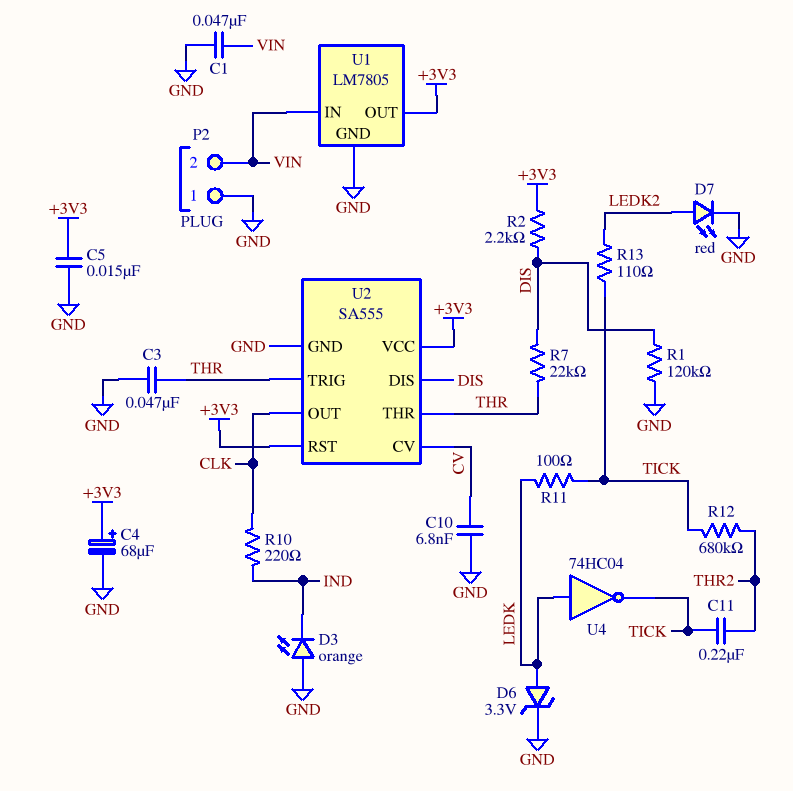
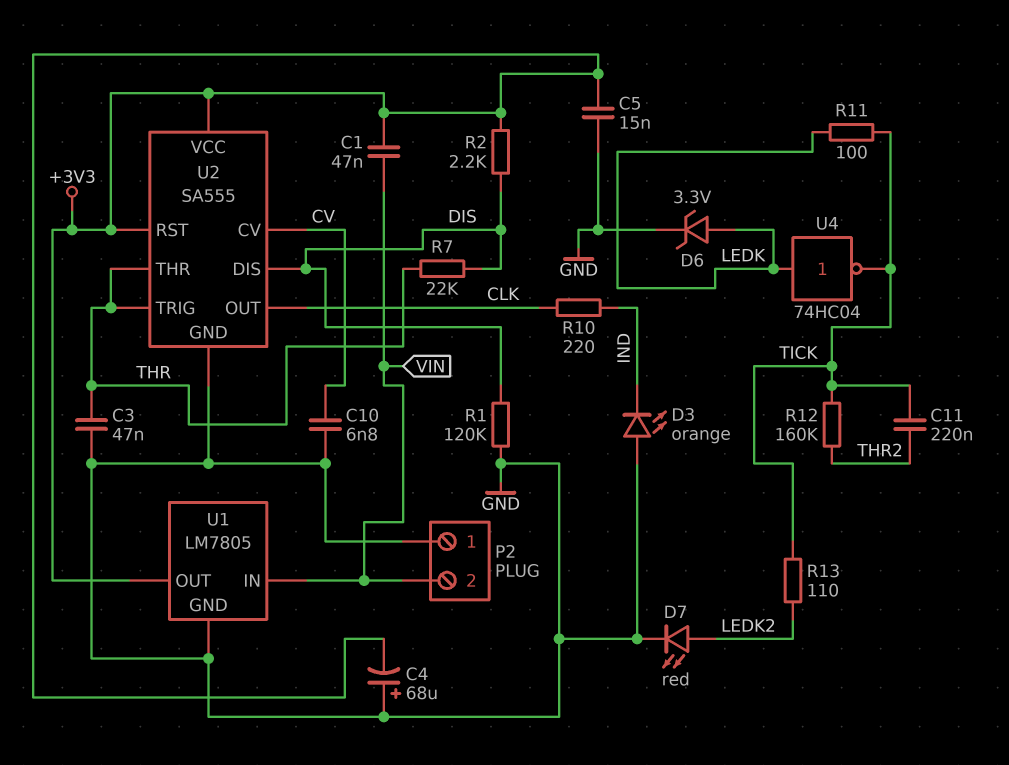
C1: 47nF (GND, VIN) -> 47nF (+3V3, VIN)
C4: 68uF (plus +3V3, minus GND) -> 68uF (plus GND, minus +3V3)
R12: 680k (THR2, TICK) -> 160k (THR2, TICK)

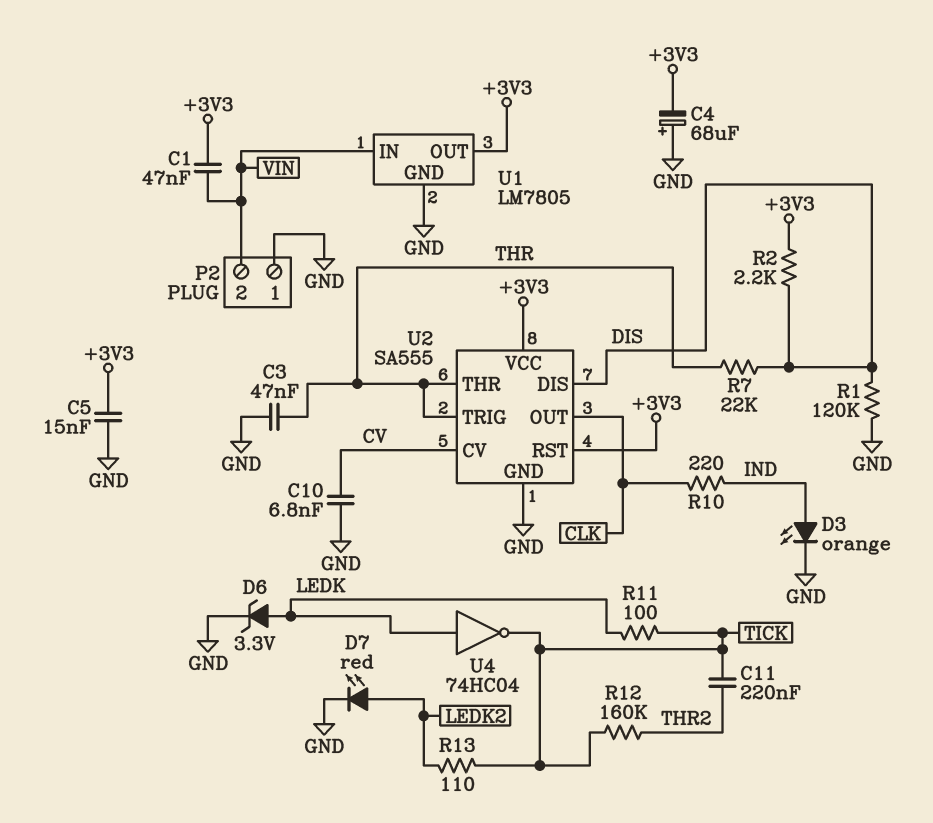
D3: LED orange (A GND, K IND) -> LED orange (A IND, K GND)

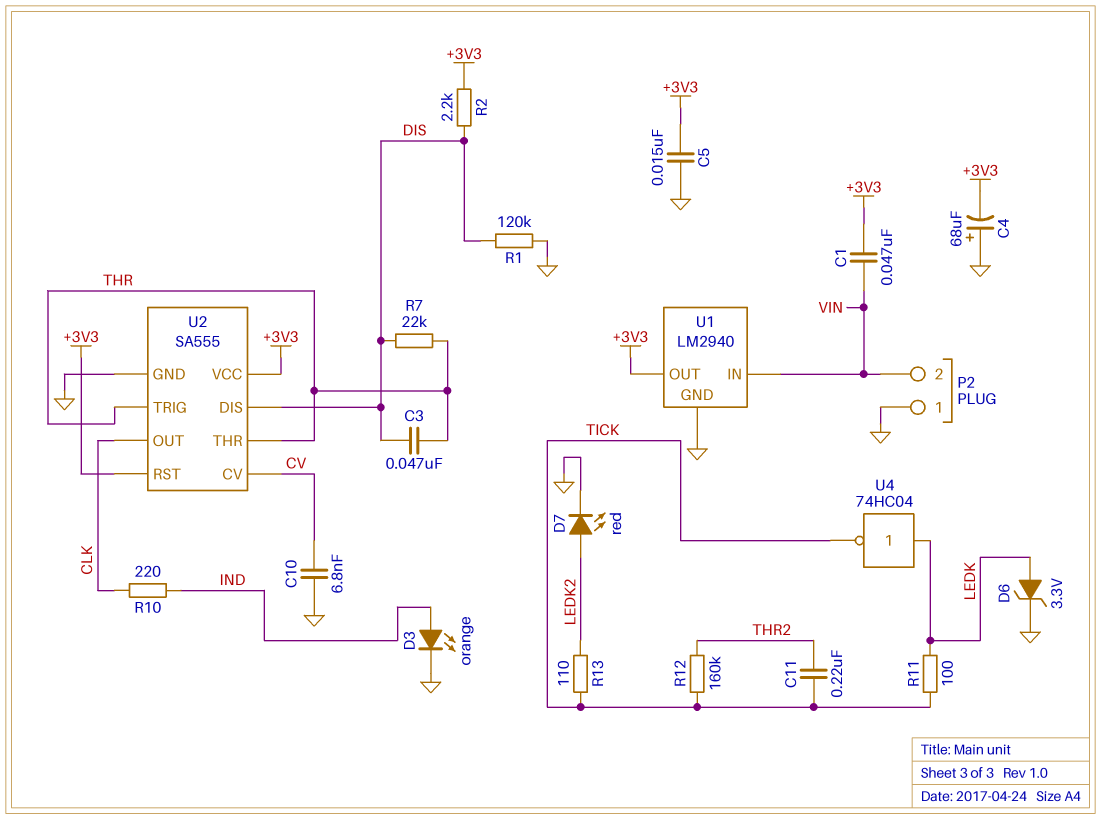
C3: 47nF (GND, THR) -> 47nF (DIS, THR)
U1: LM7805 -> LM2940

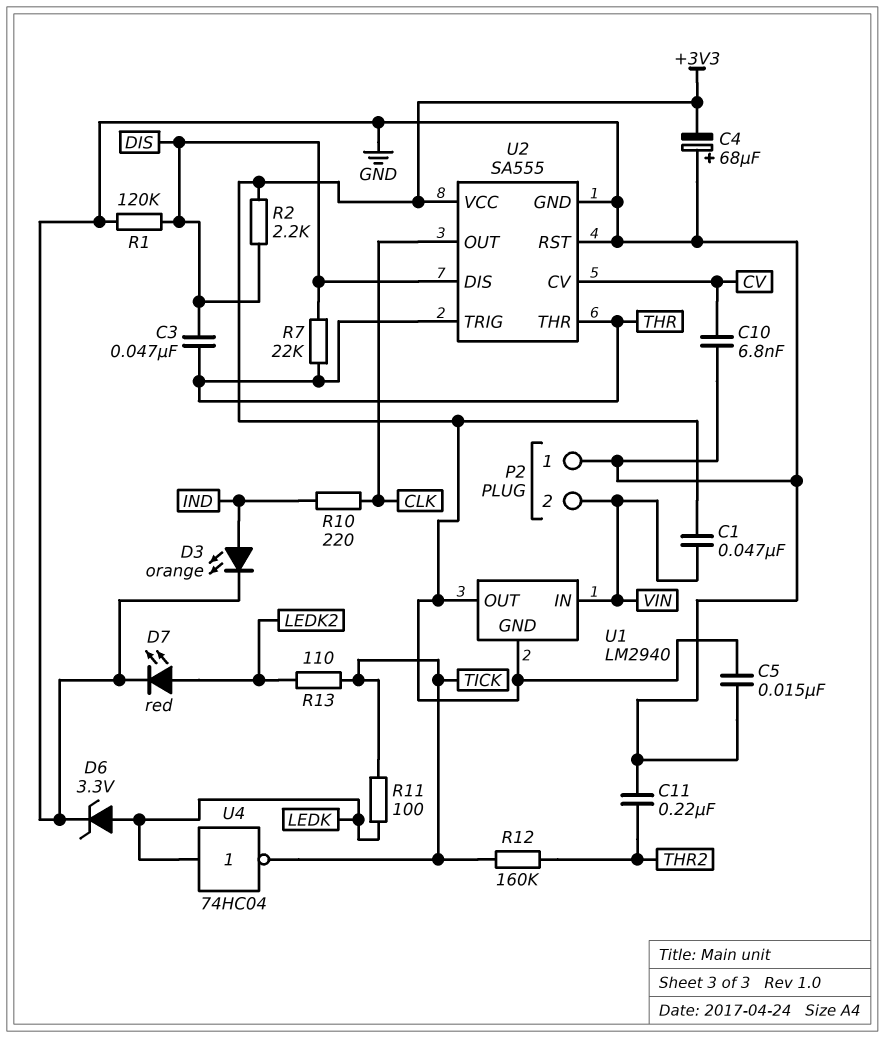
C11: 220nF (THR2, TICK) -> 220nF (GND, THR2)
U1 pin GND: GND -> +3V3
U2 pin RST: +3V3 -> GND

